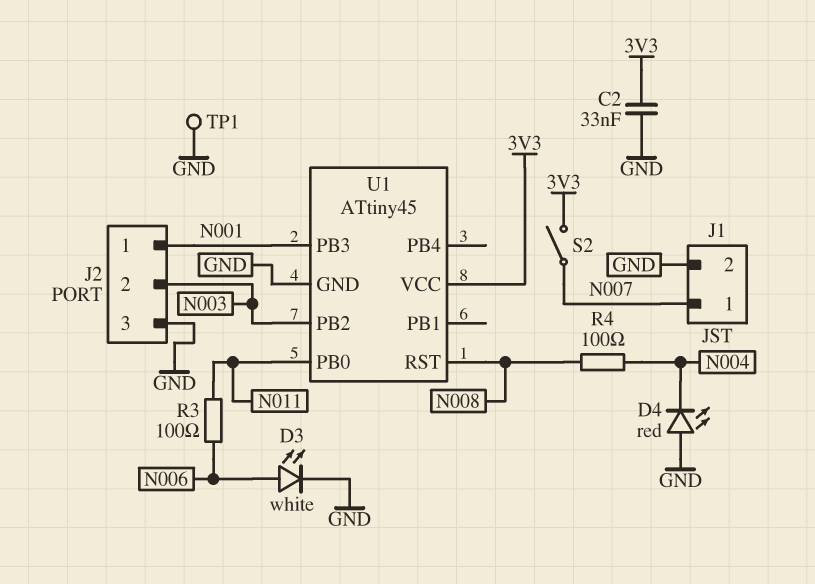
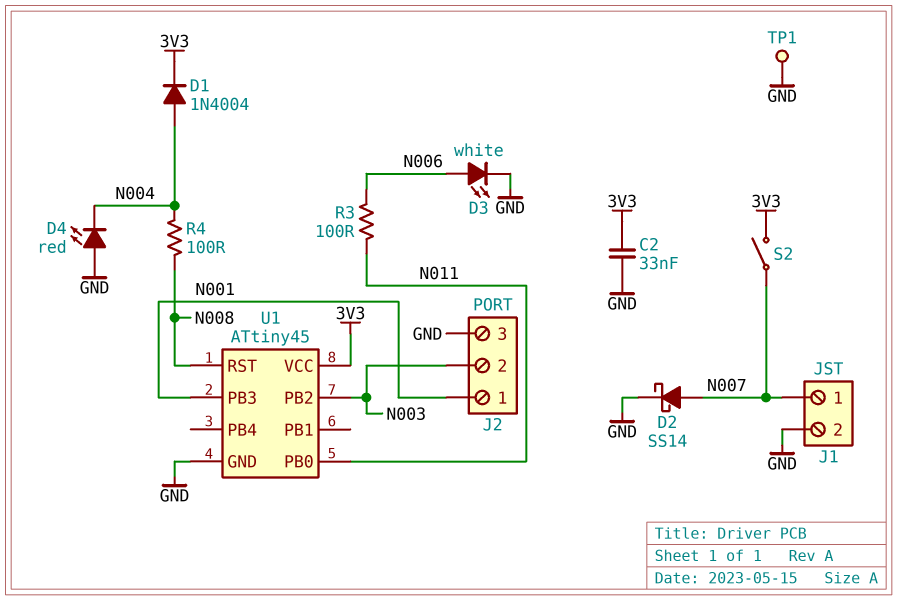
D1: none -> diode 1N4004 (A N004, K 3V3)
D2: none -> schottky SS14 (A N007, K GND)

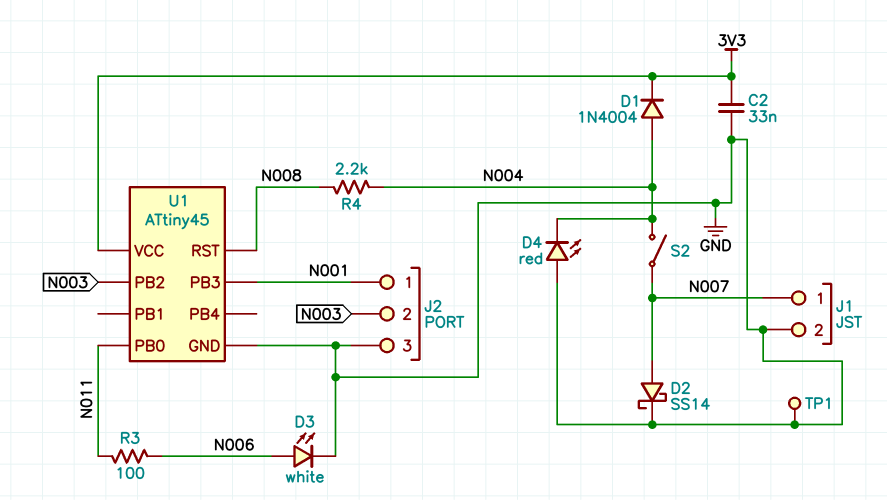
R4: 100 (N004, N008) -> 2.2k (N004, N008)
S2: switch (3V3, N007) -> switch (N004, N007)

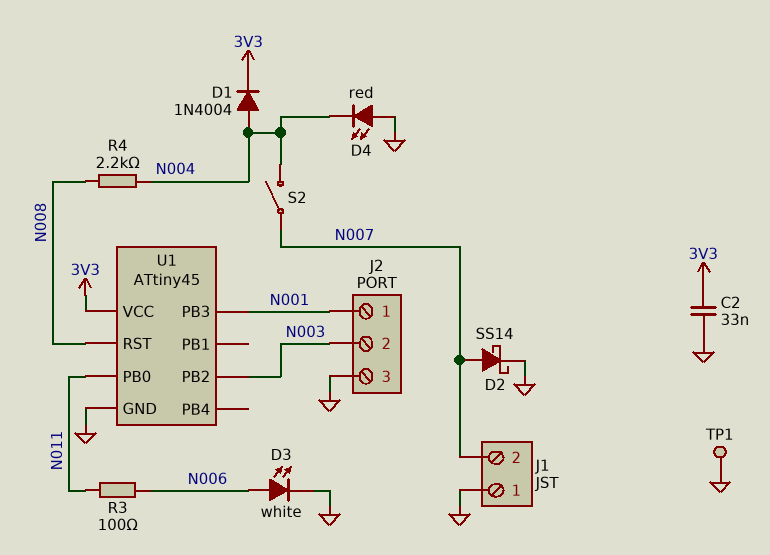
J1 pin 1: N007 -> GND
J1 pin 2: GND -> N007

